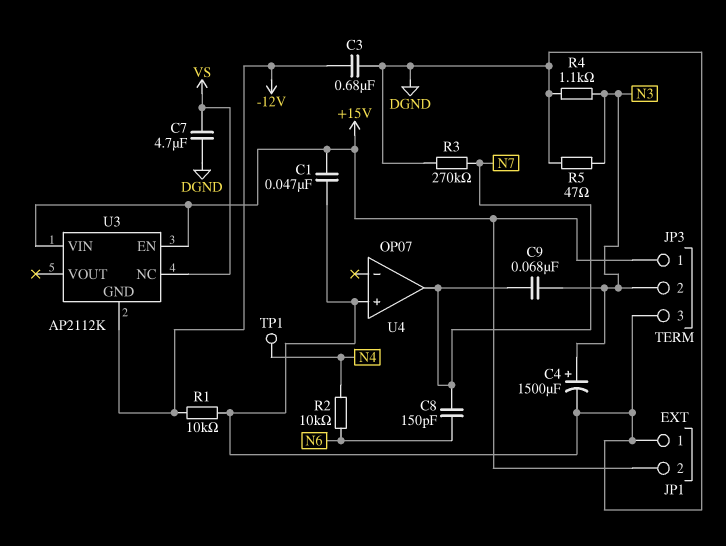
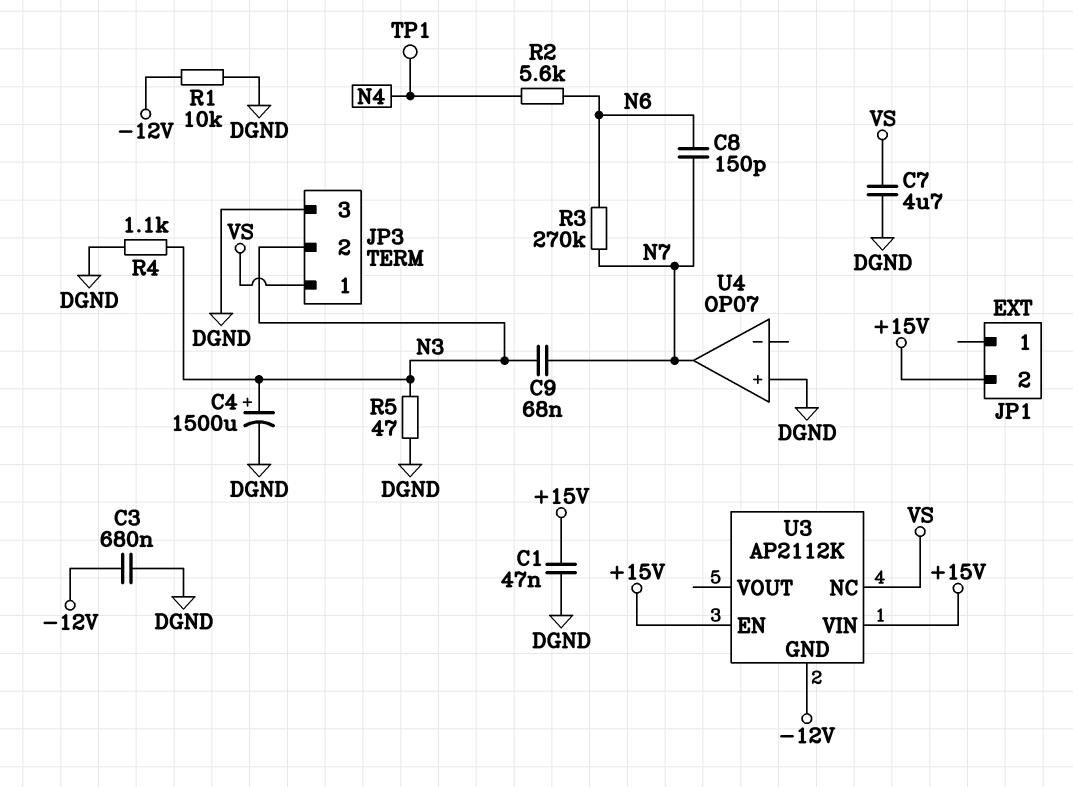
JP1 pin 1: DGND -> none
JP3 pin 1: +15V -> VS
R2: 10k (N4, N6) -> 5.6k (N4, N6)
R3: 270k (DGND, N7) -> 270k (N6, N7)

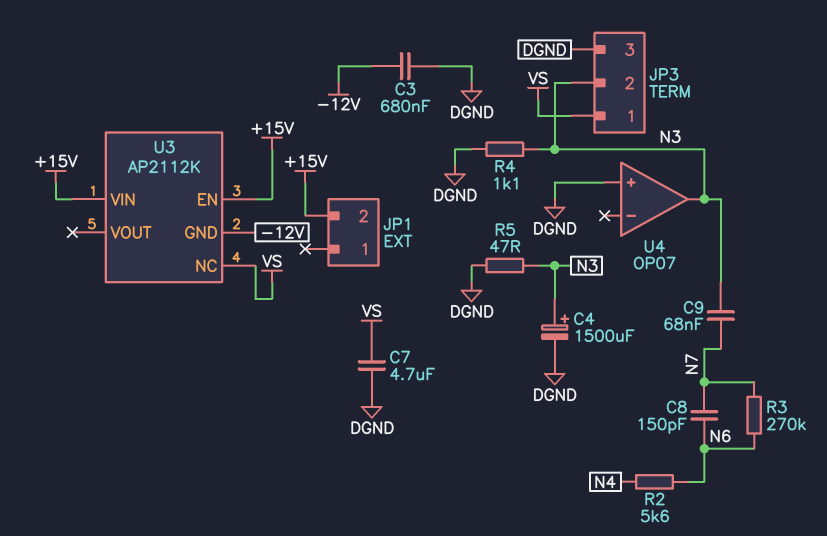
C1: 47nF (+15V, DGND) -> none
R1: 10k (-12V, DGND) -> none
TP1: test point (N4) -> none
U4 pin out: N7 -> N3

